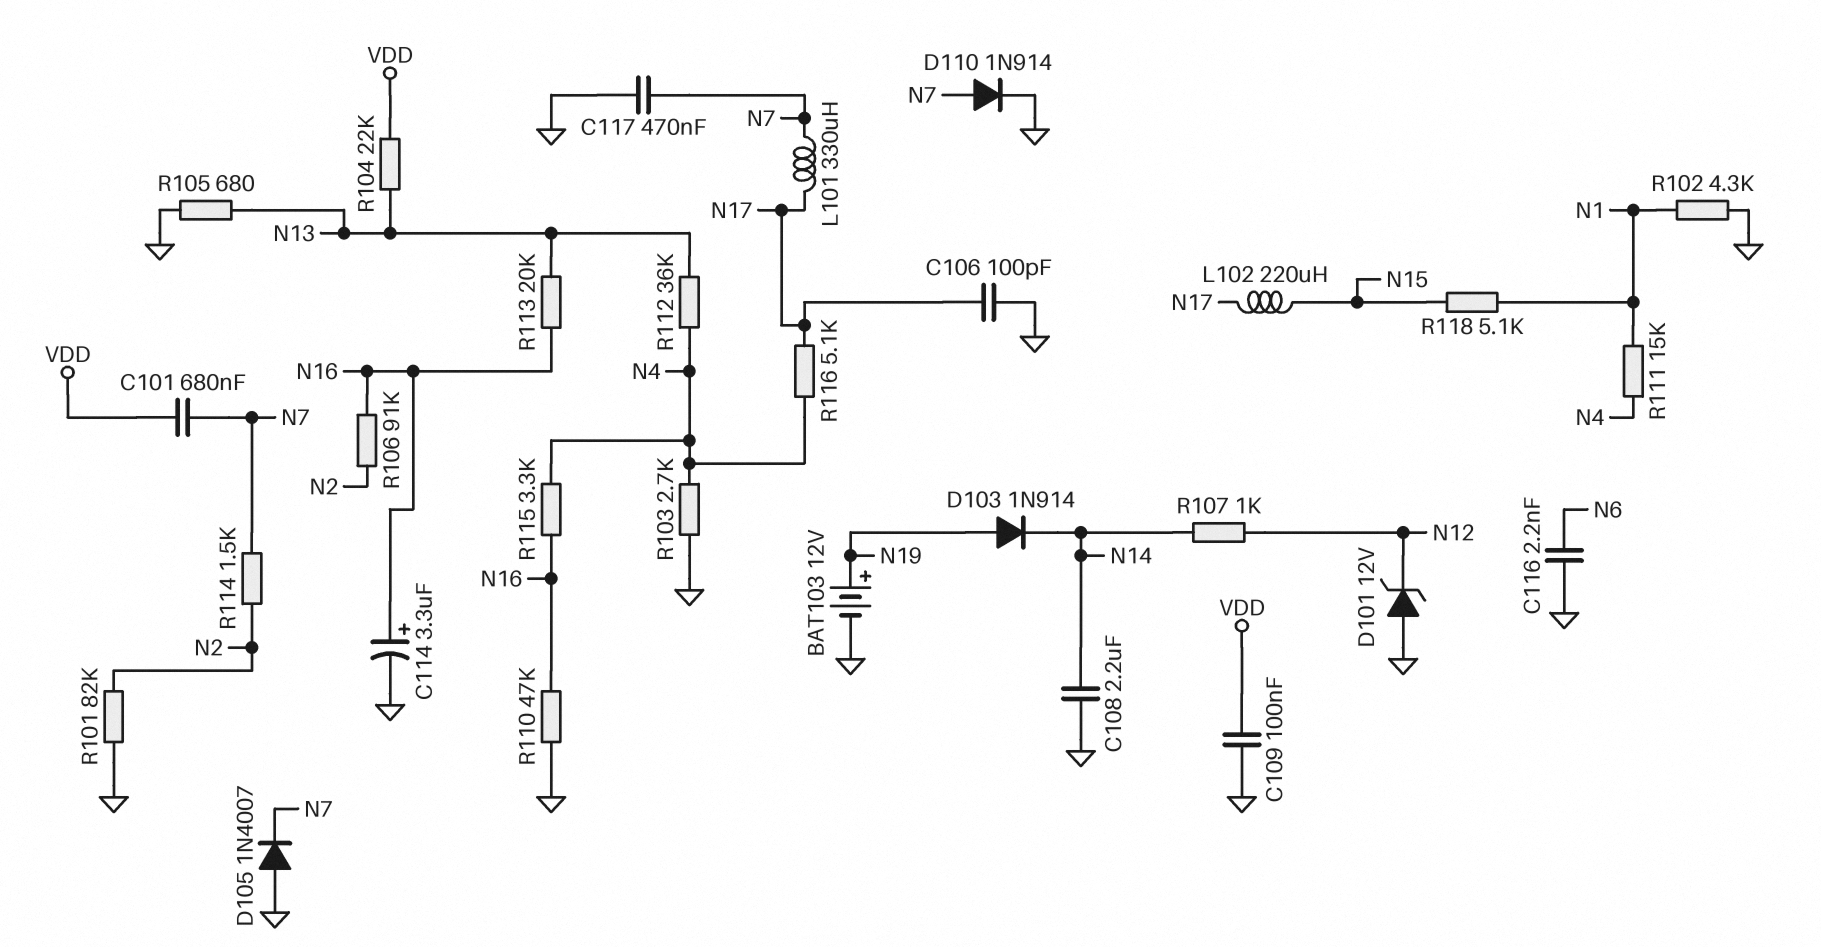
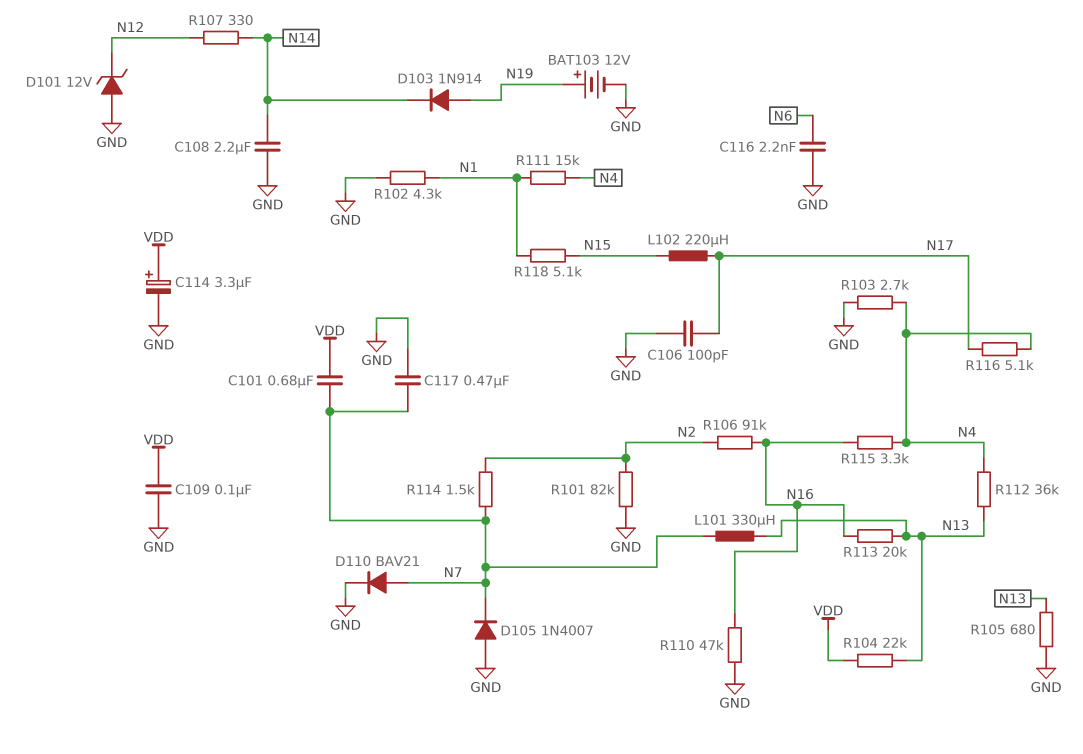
C114: 3.3uF (plus N16, minus GND) -> 3.3uF (plus VDD, minus GND)
D110: diode 1N914 (A N7, K GND) -> diode BAV21 (A N7, K GND)
L101: 330uH (N7, N17) -> 330uH (N7, N13)
R107: 1k (N12, N14) -> 330 (N12, N14)

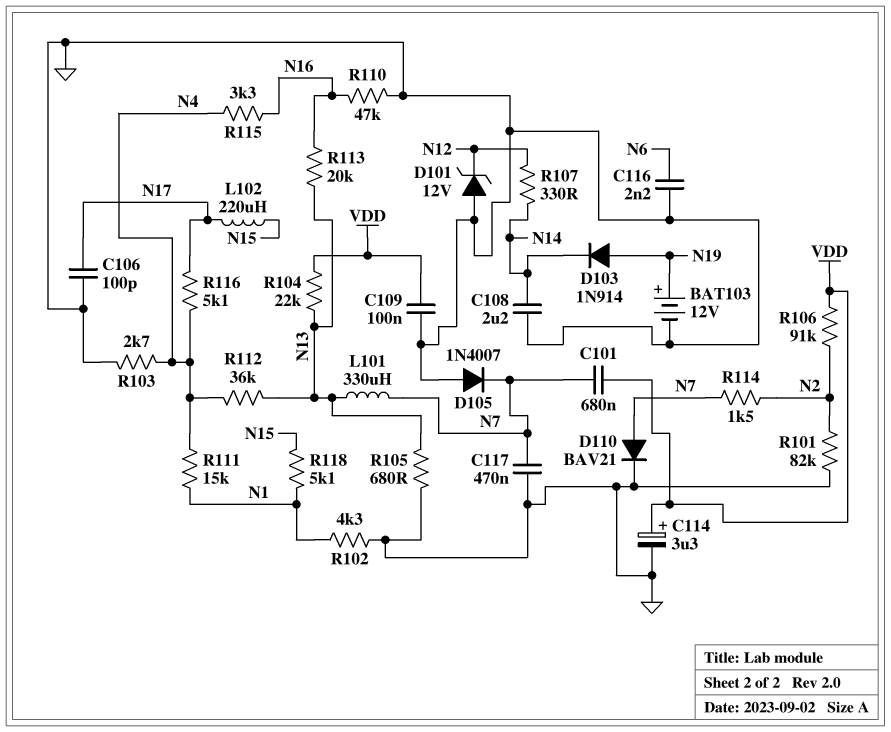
R106: 91k (N2, N16) -> 91k (N2, VDD)

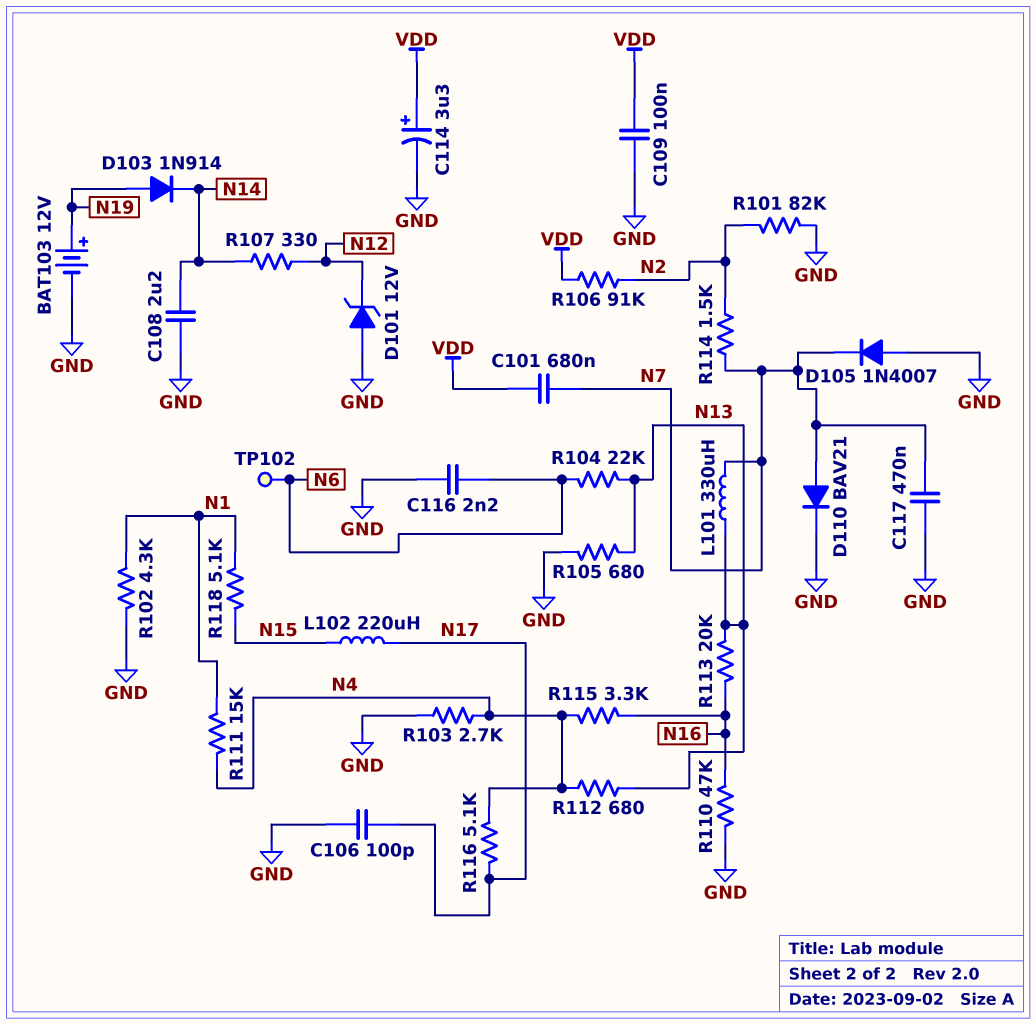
R104: 22k (N13, VDD) -> 22k (N6, N13)
R112: 36k (N4, N13) -> 680 (N4, N13)
TP102: none -> test point (N6)

